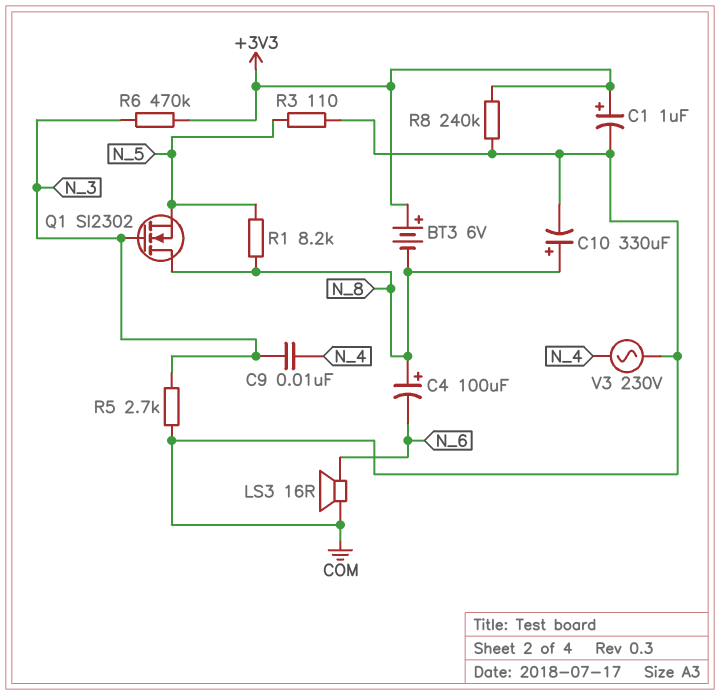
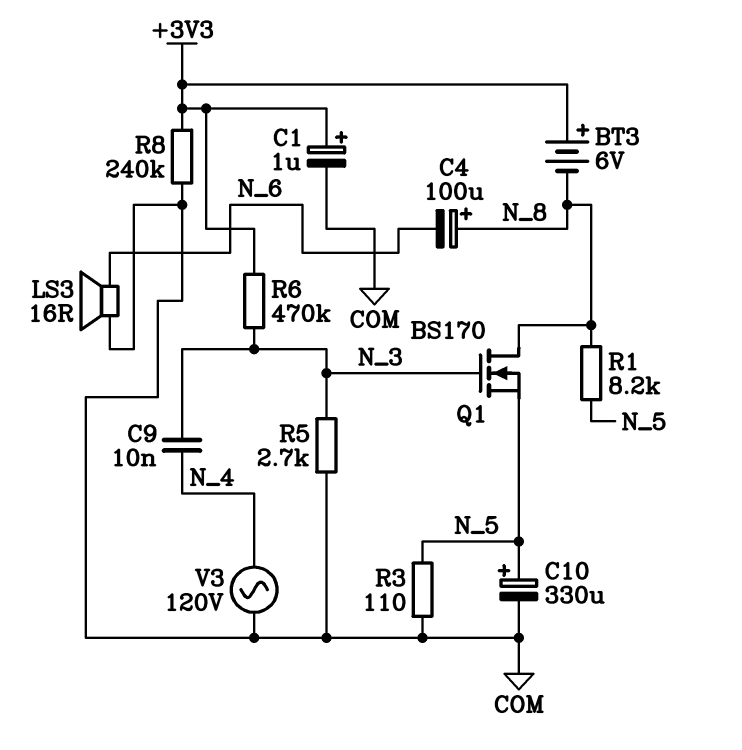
C10: 330uF (plus N_8, minus COM) -> 330uF (plus N_5, minus COM)
Q1: NMOS SI2302 (G N_3, D N_8, S N_5) -> NMOS BS170 (G N_3, D N_8, S N_5)
V3: AC 230V (COM, N_4) -> AC 120V (COM, N_4)

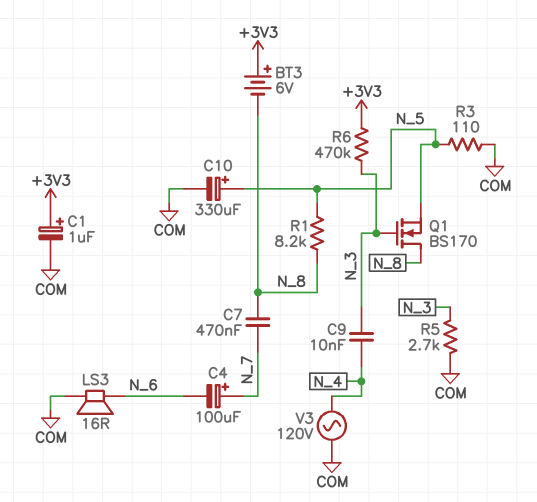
C4: 100uF (plus N_8, minus N_6) -> 100uF (plus N_7, minus N_6)
C7: none -> 470nF (N_7, N_8)
R8: 240k (+3V3, COM) -> none

